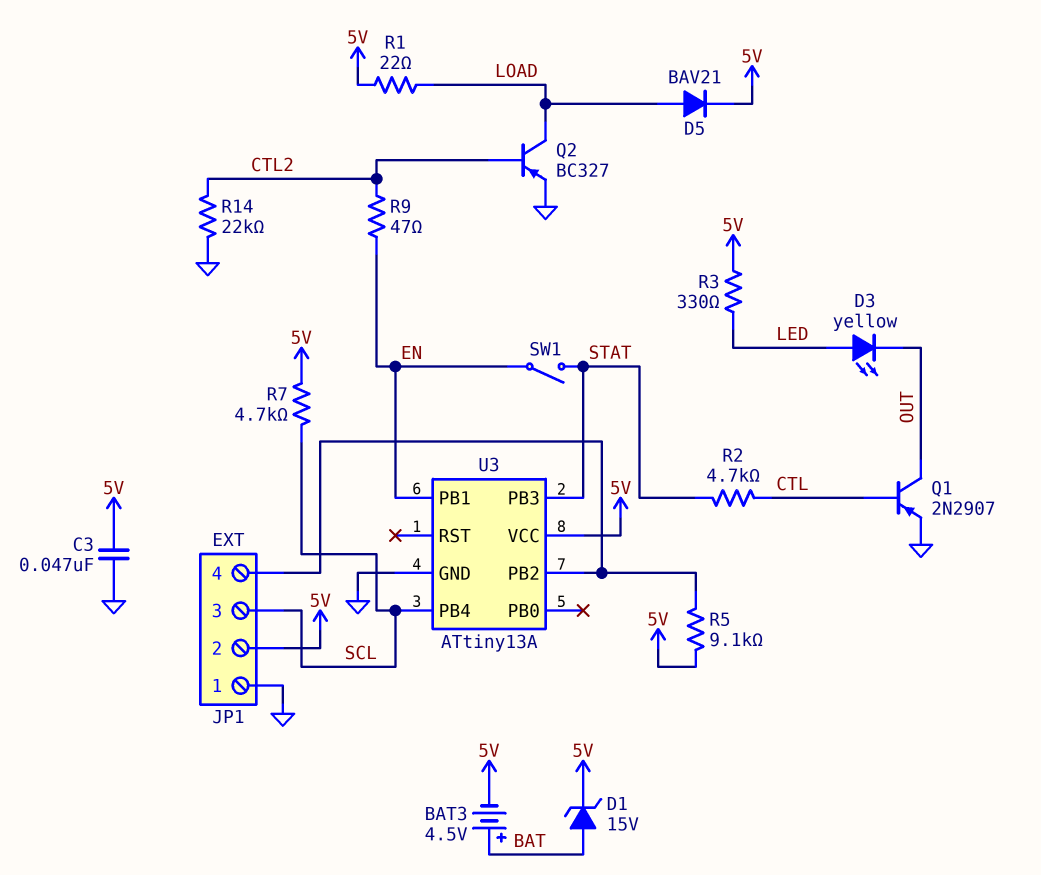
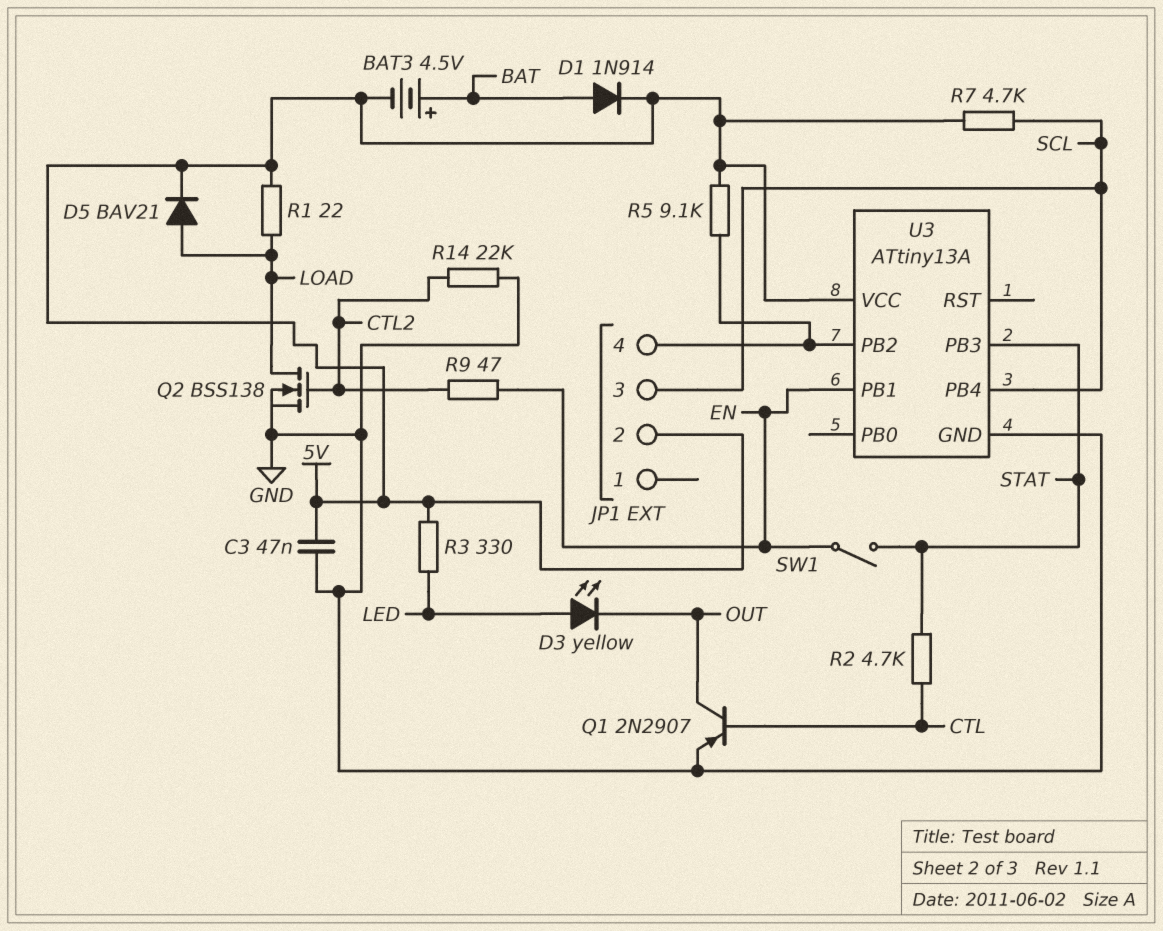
D1: zener 15V (A BAT, K 5V) -> diode 1N914 (A BAT, K 5V)
JP1 pin 1: GND -> none
Q2: PNP BC327 (B CTL2, C LOAD, E GND) -> NMOS BSS138 (G CTL2, D LOAD, S GND)

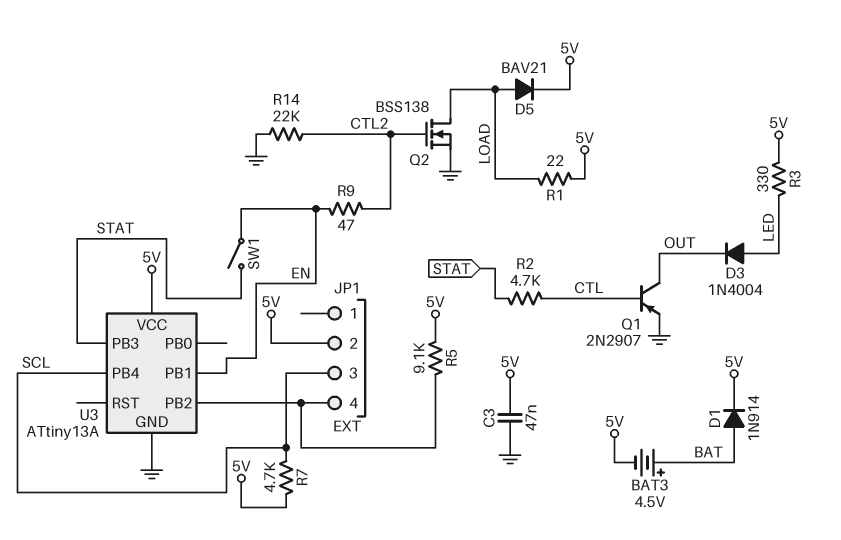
D3: LED yellow (A LED, K OUT) -> diode 1N4004 (A LED, K OUT)

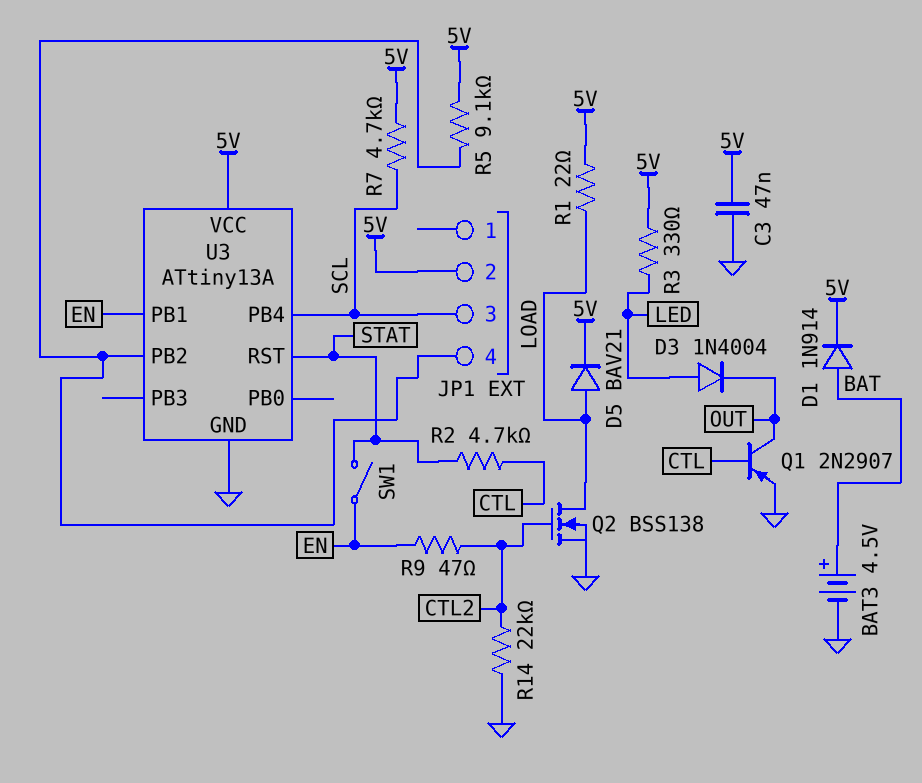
BAT3: 4.5V (plus BAT, minus 5V) -> 4.5V (plus BAT, minus GND)
U3 pin PB3: STAT -> none
U3 pin RST: none -> STAT

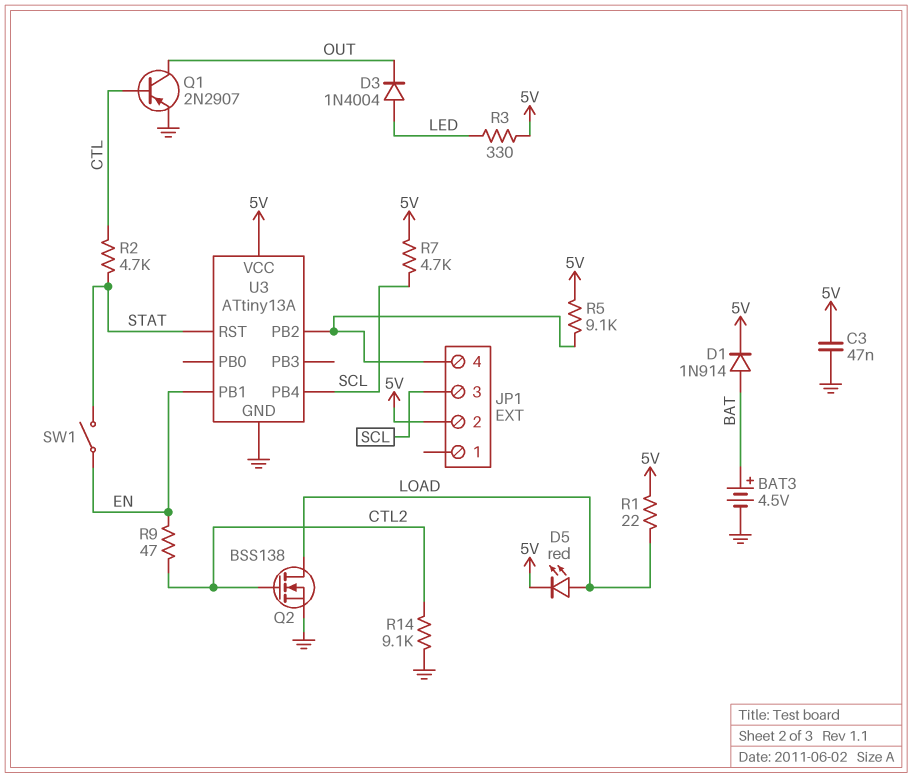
D5: diode BAV21 (A LOAD, K 5V) -> LED red (A LOAD, K 5V)
R14: 22k (CTL2, GND) -> 9.1k (CTL2, GND)

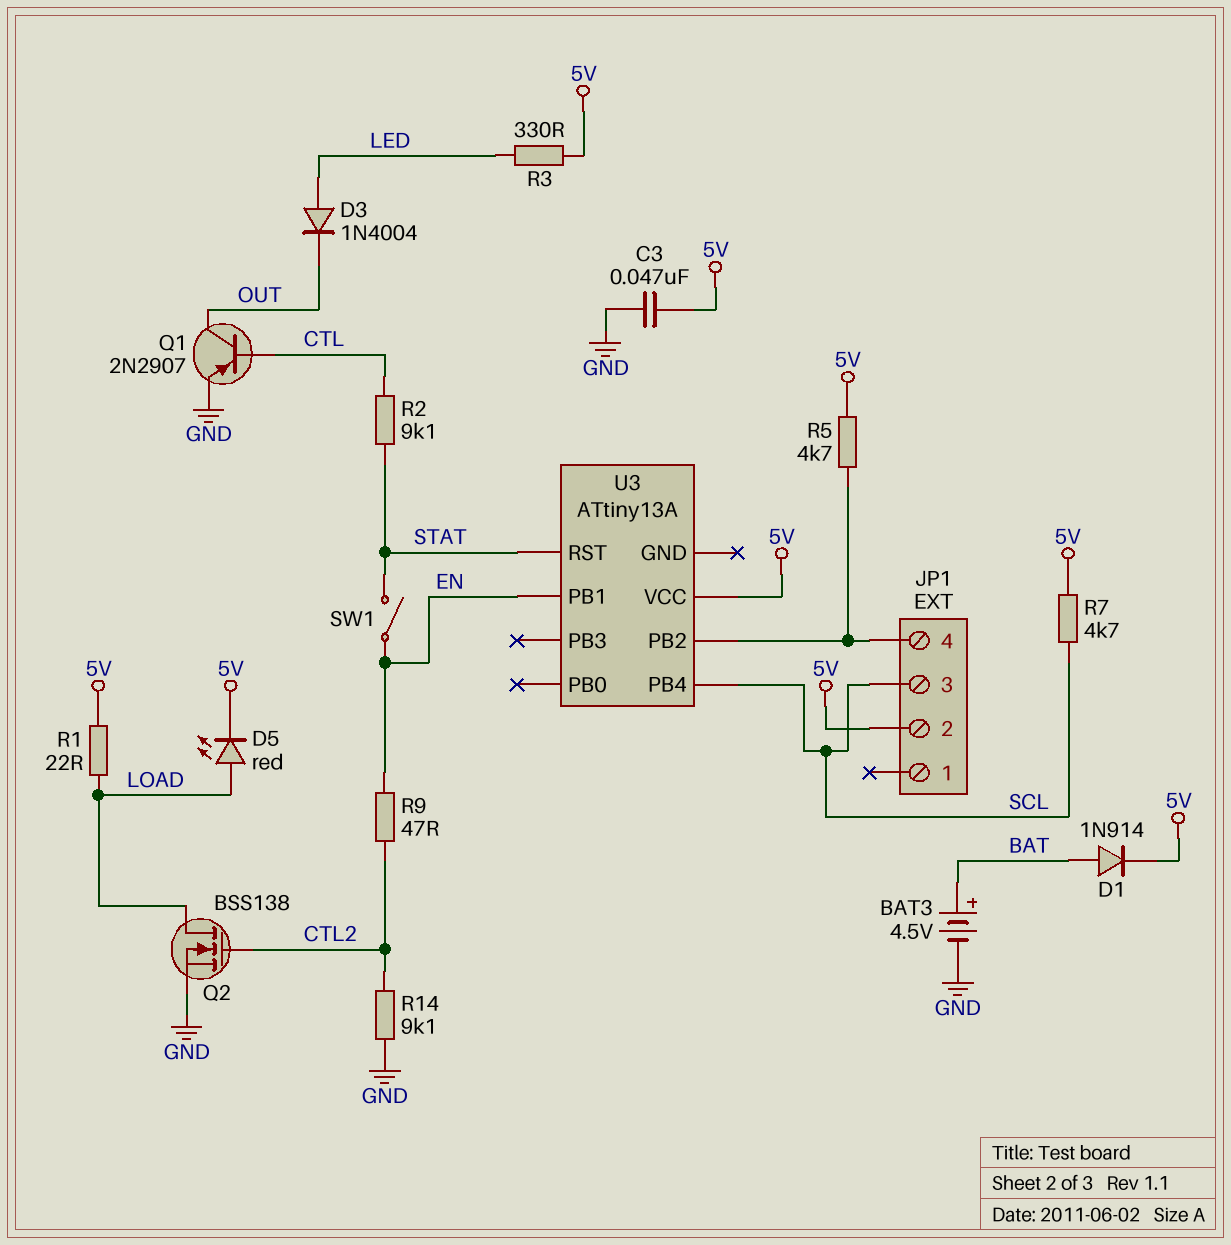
R2: 4.7k (CTL, STAT) -> 9.1k (CTL, STAT)
R5: 9.1k (5V, JP1/4) -> 4.7k (5V, JP1/4)
U3 pin GND: GND -> none

